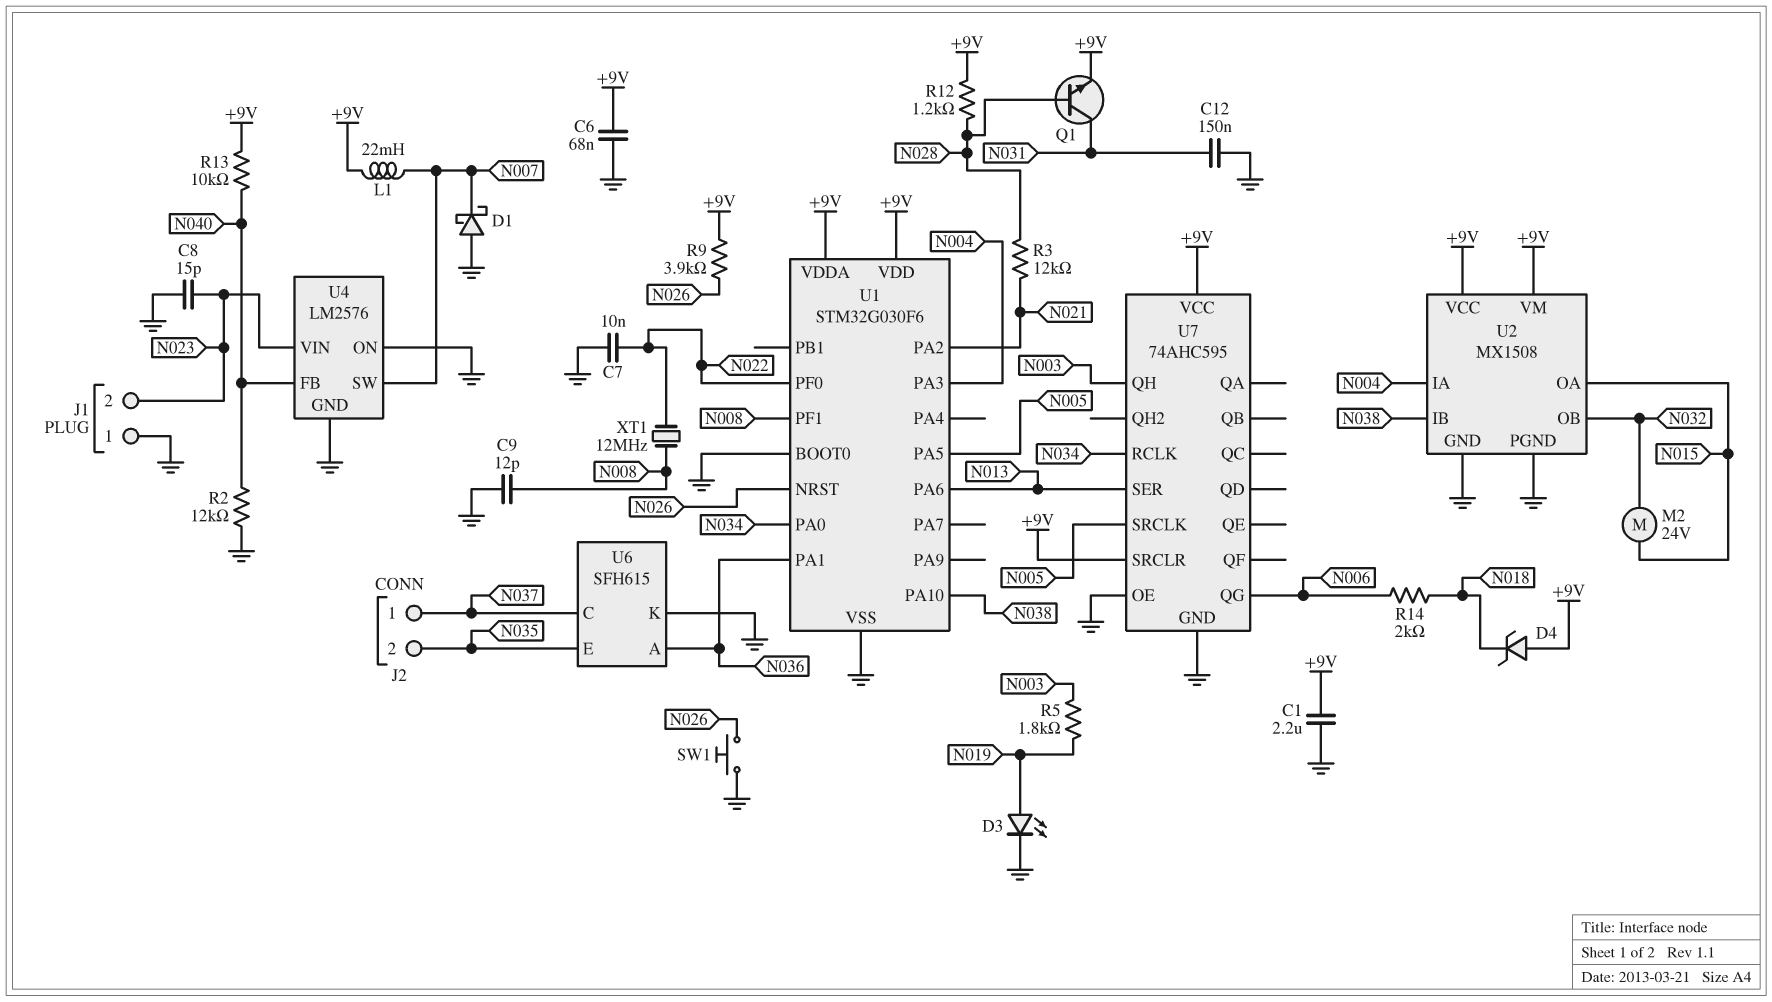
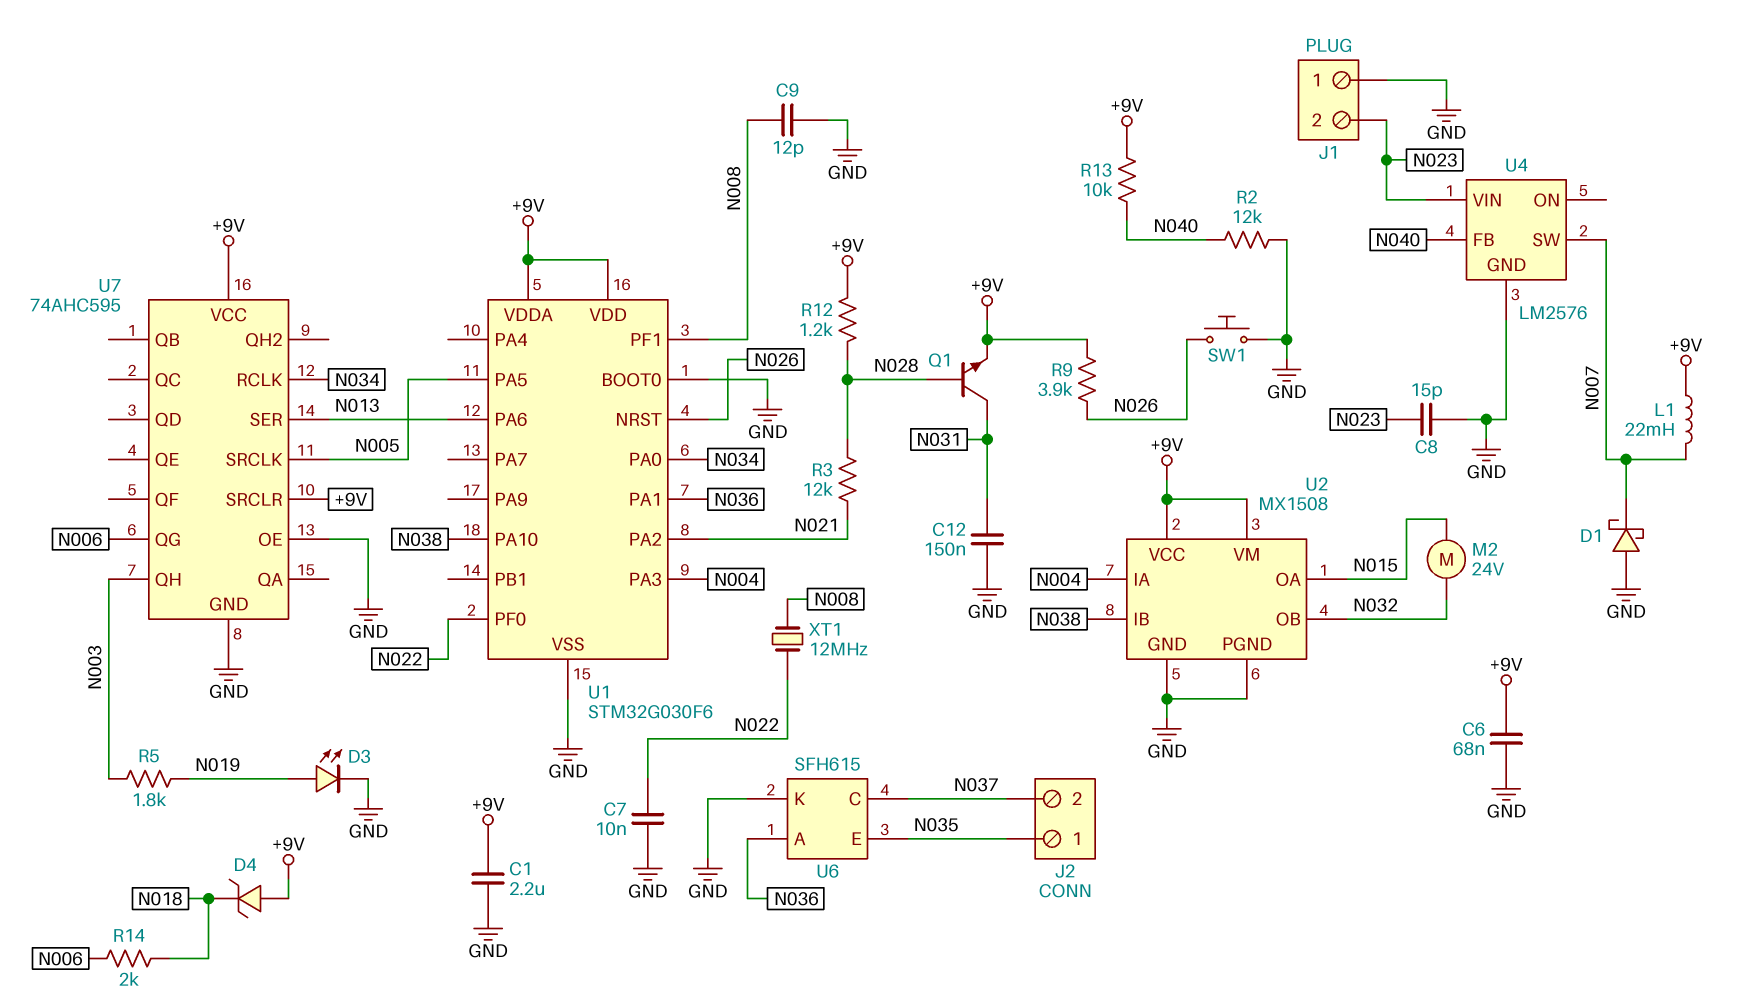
J2 pin 1: N037 -> N035
J2 pin 2: N035 -> N037
U4 pin ON: GND -> none

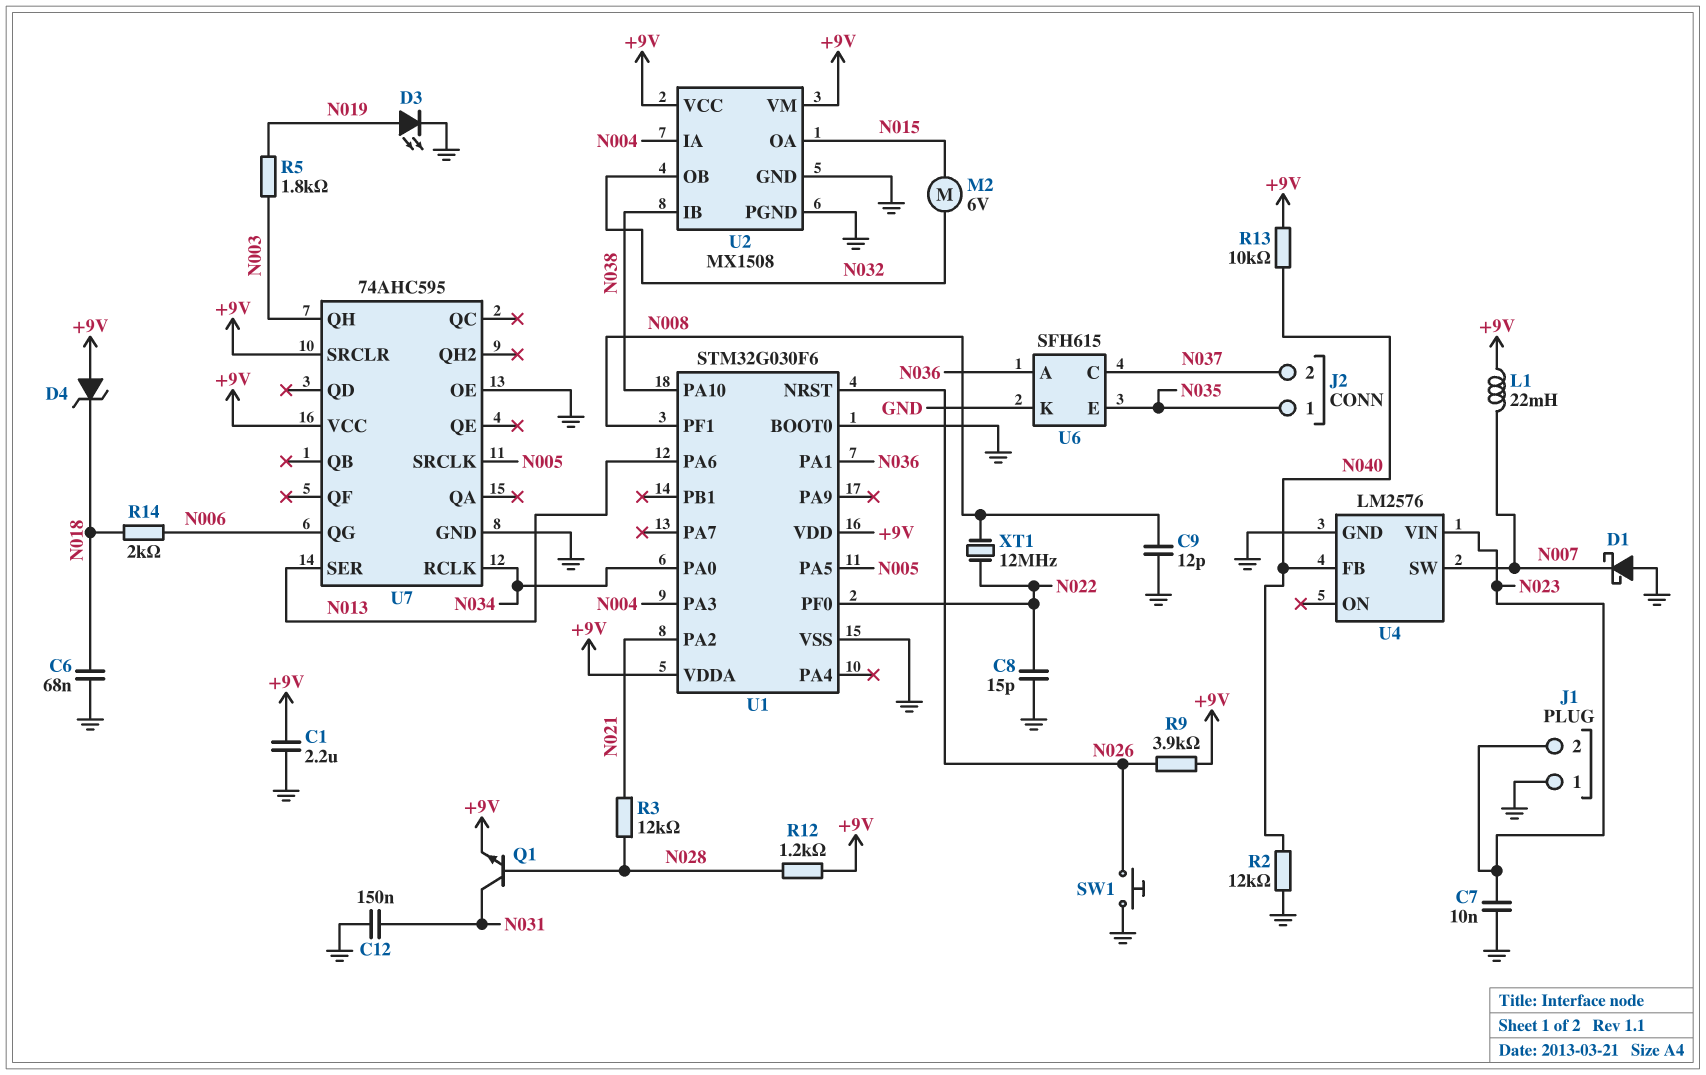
C6: 68nF (+9V, GND) -> 68nF (GND, N018)
C7: 10nF (GND, N022) -> 10nF (GND, N023)
C8: 15pF (GND, N023) -> 15pF (GND, N022)
M2: motor 24V (N015, N032) -> motor 6V (N015, N032)

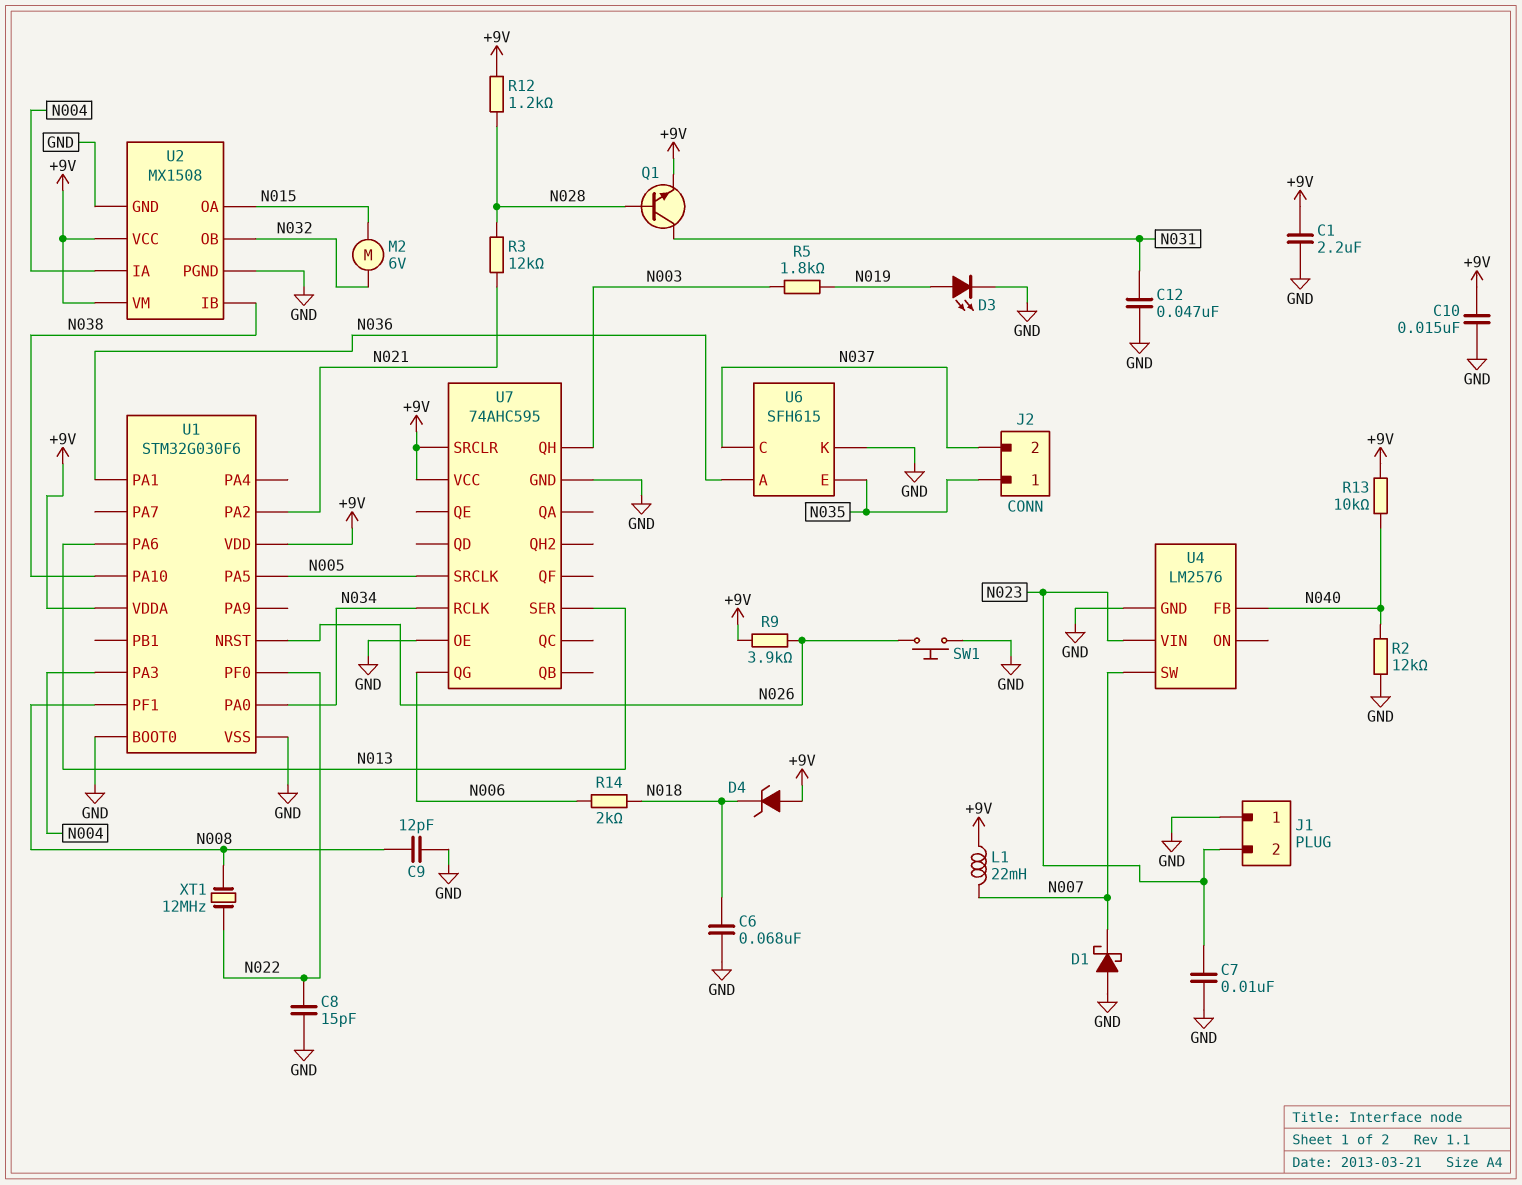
C10: none -> 15nF (+9V, GND)
C12: 150nF (GND, N031) -> 47nF (GND, N031)

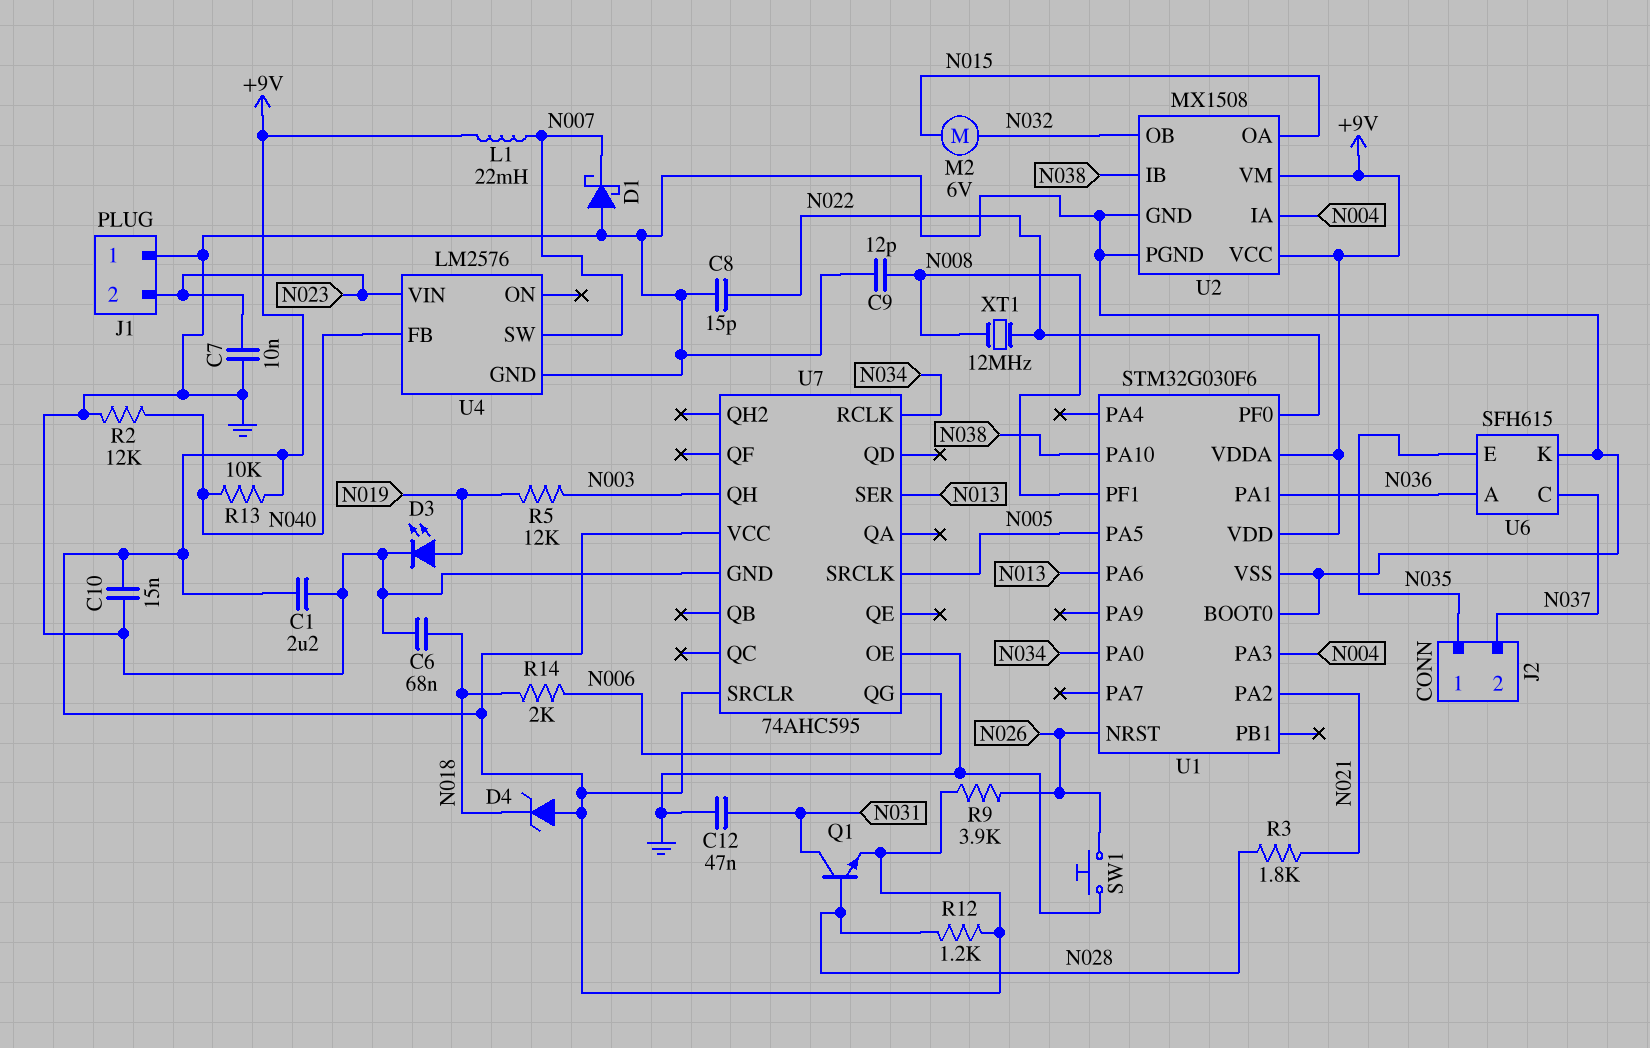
R3: 12k (N021, N028) -> 1.8k (N021, N028)
R5: 1.8k (N003, N019) -> 12k (N003, N019)

